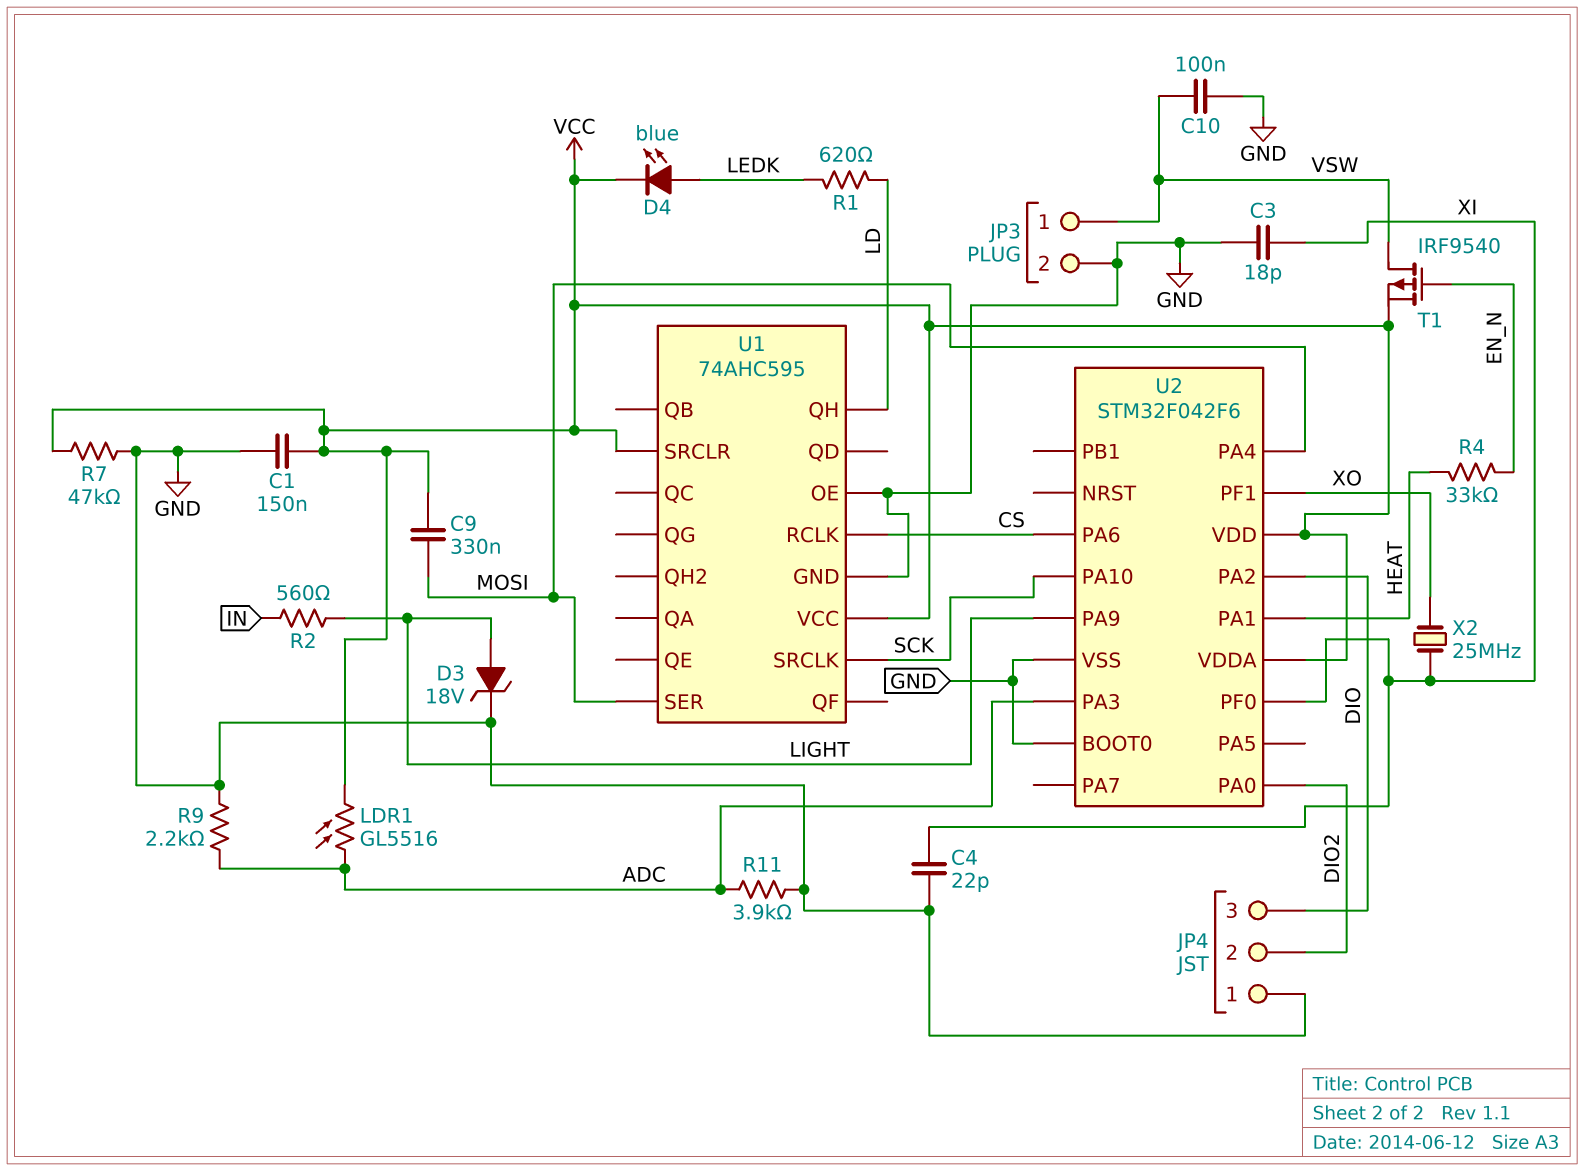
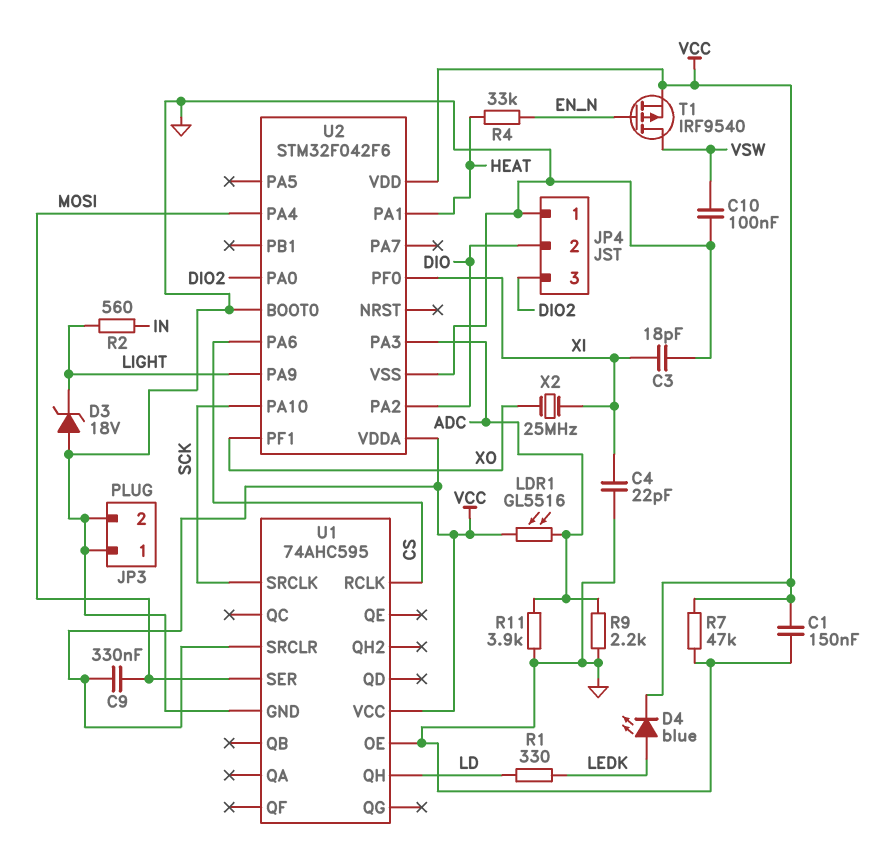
D3: zener 18V (A LIGHT, K GND) -> zener 18V (A GND, K LIGHT)
JP3 pin 1: VSW -> GND
JP4 pin 2: DIO2 -> DIO
JP4 pin 3: DIO -> DIO2
R1: 620 (LD, LEDK) -> 330 (LD, LEDK)

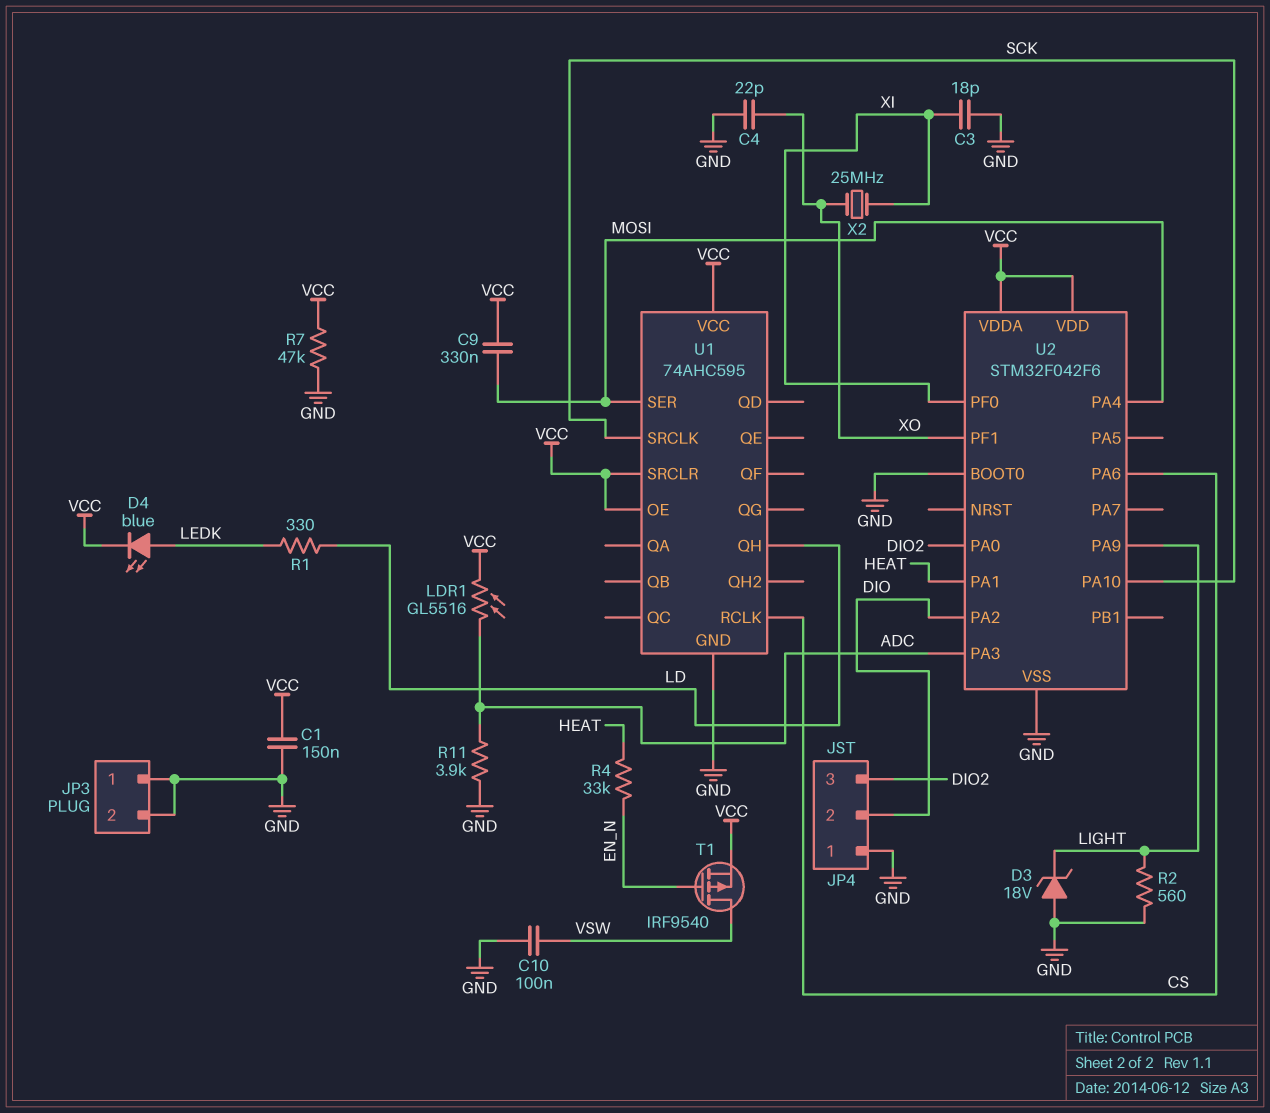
C4: 22pF (GND, XI) -> 22pF (GND, XO)
R2: 560 (IN, LIGHT) -> 560 (GND, LIGHT)
R9: 2.2k (ADC, GND) -> none
U1 pin OE: GND -> VCC

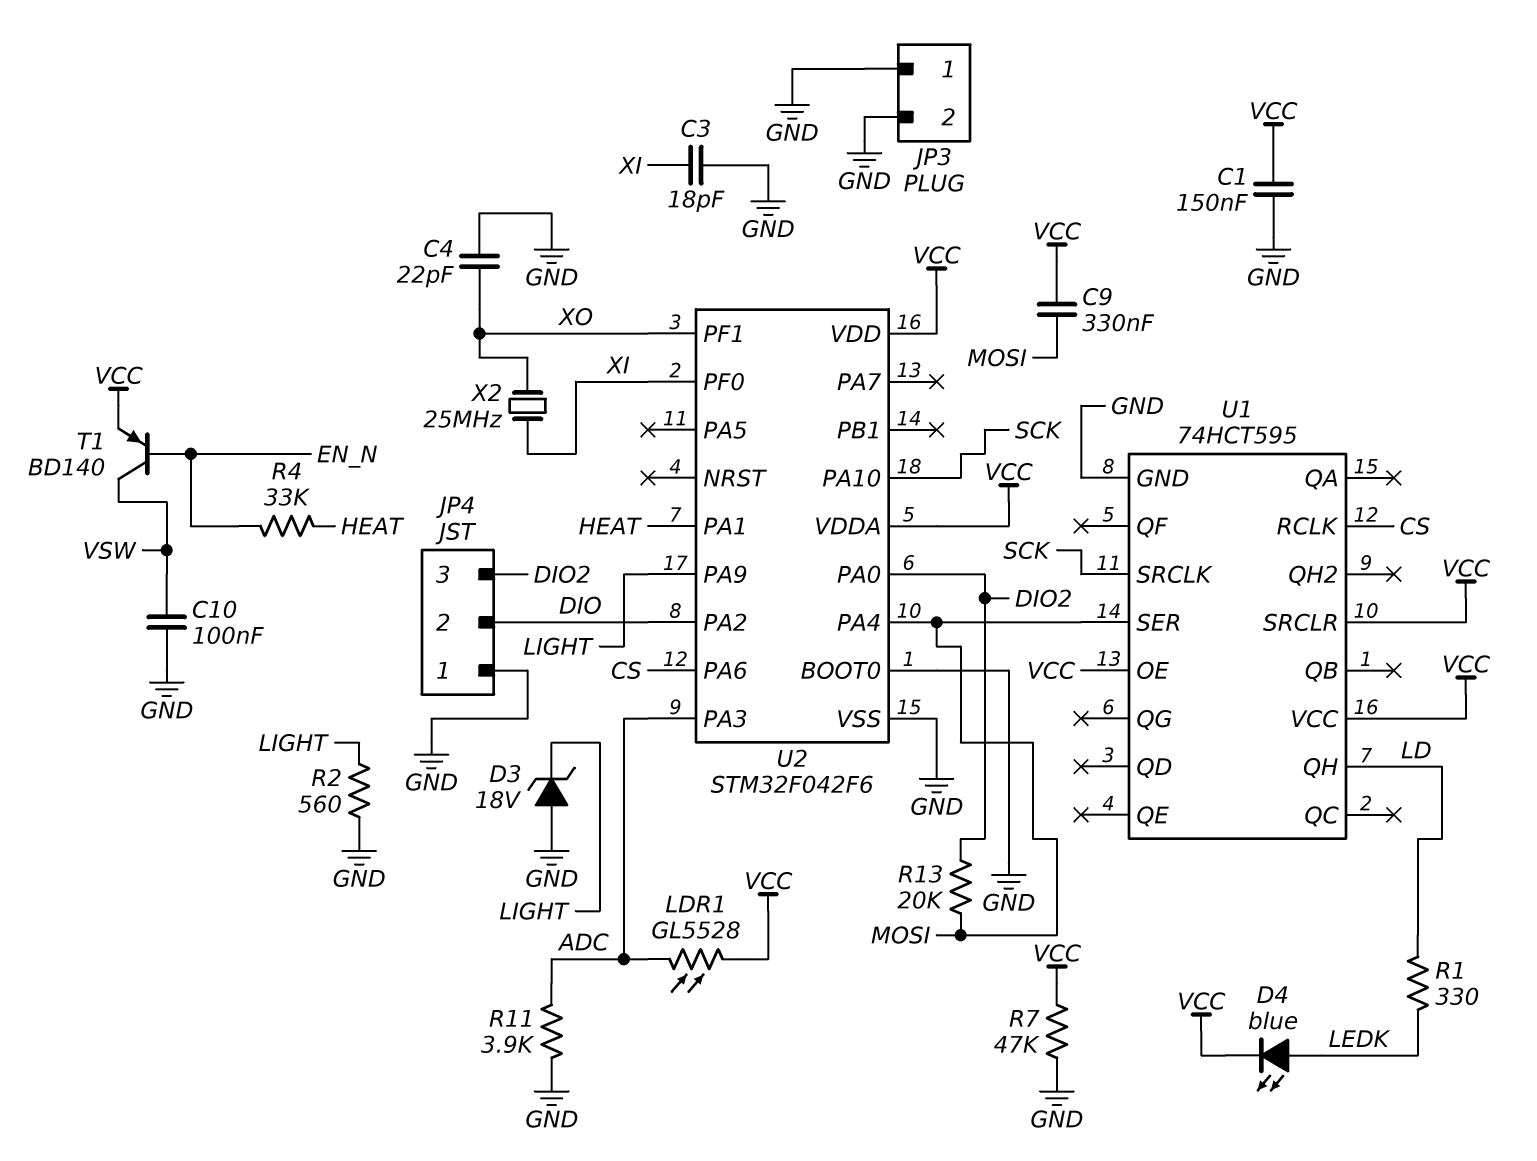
LDR1: GL5516 (ADC, VCC) -> GL5528 (ADC, VCC)
R13: none -> 20k (DIO2, MOSI)
T1: PMOS IRF9540 (G EN_N, D VSW, S VCC) -> PNP BD140 (B EN_N, C VSW, E VCC)
U1: 74AHC595 -> 74HCT595

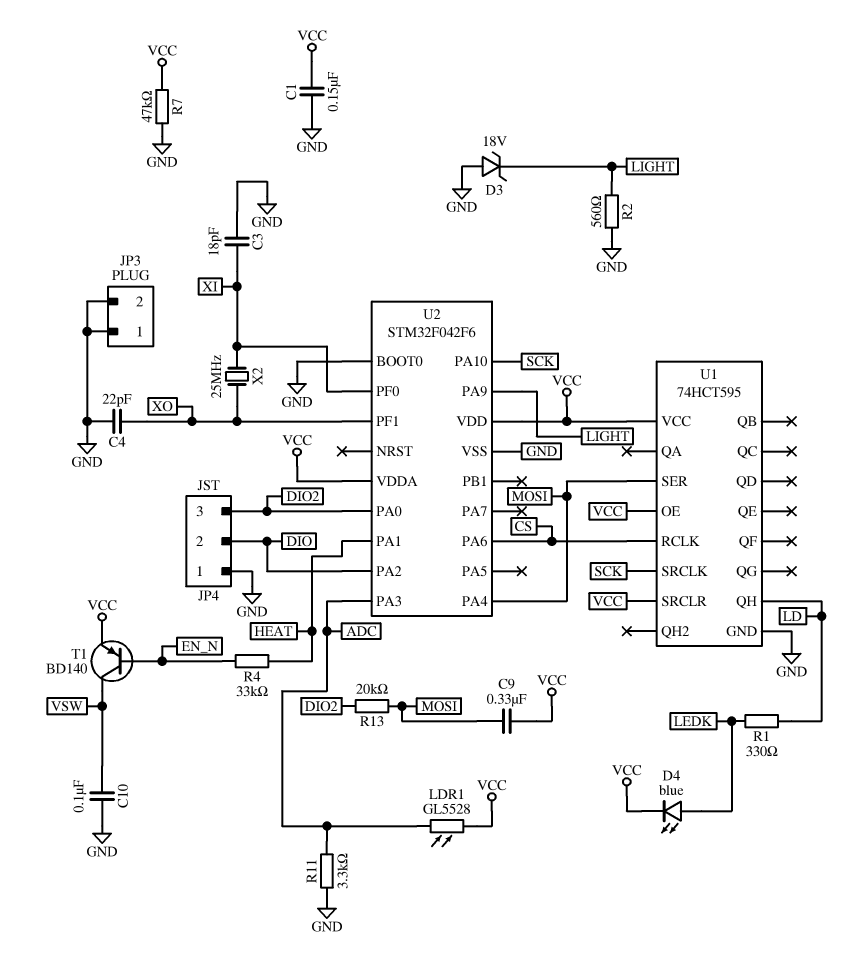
R11: 3.9k (ADC, GND) -> 3.3k (ADC, GND)

